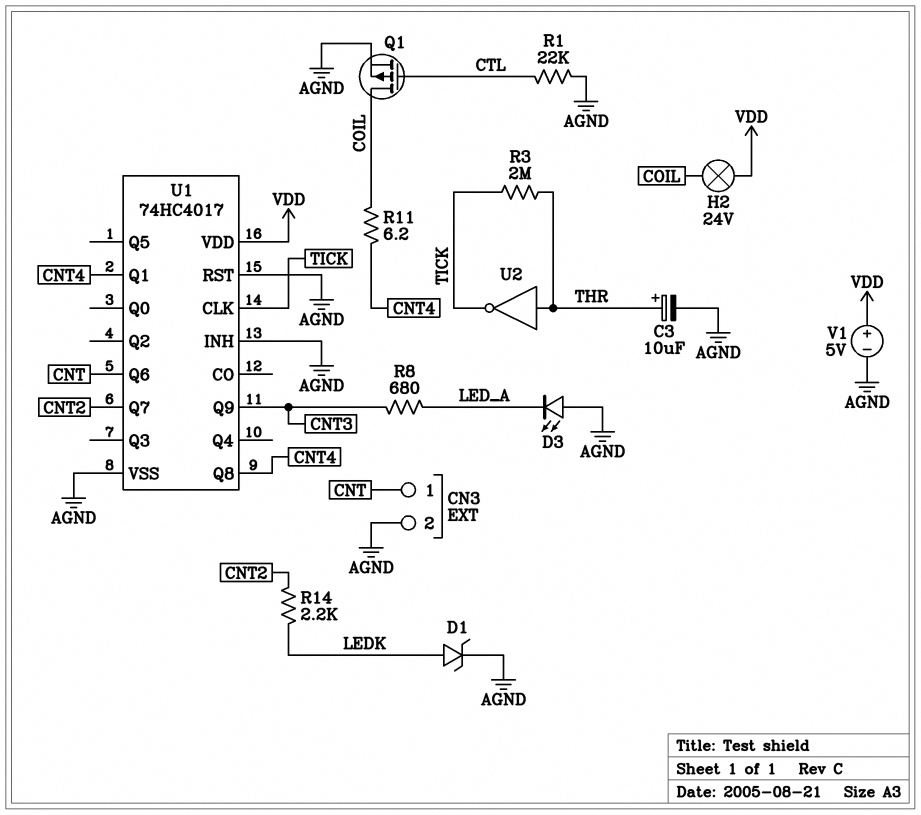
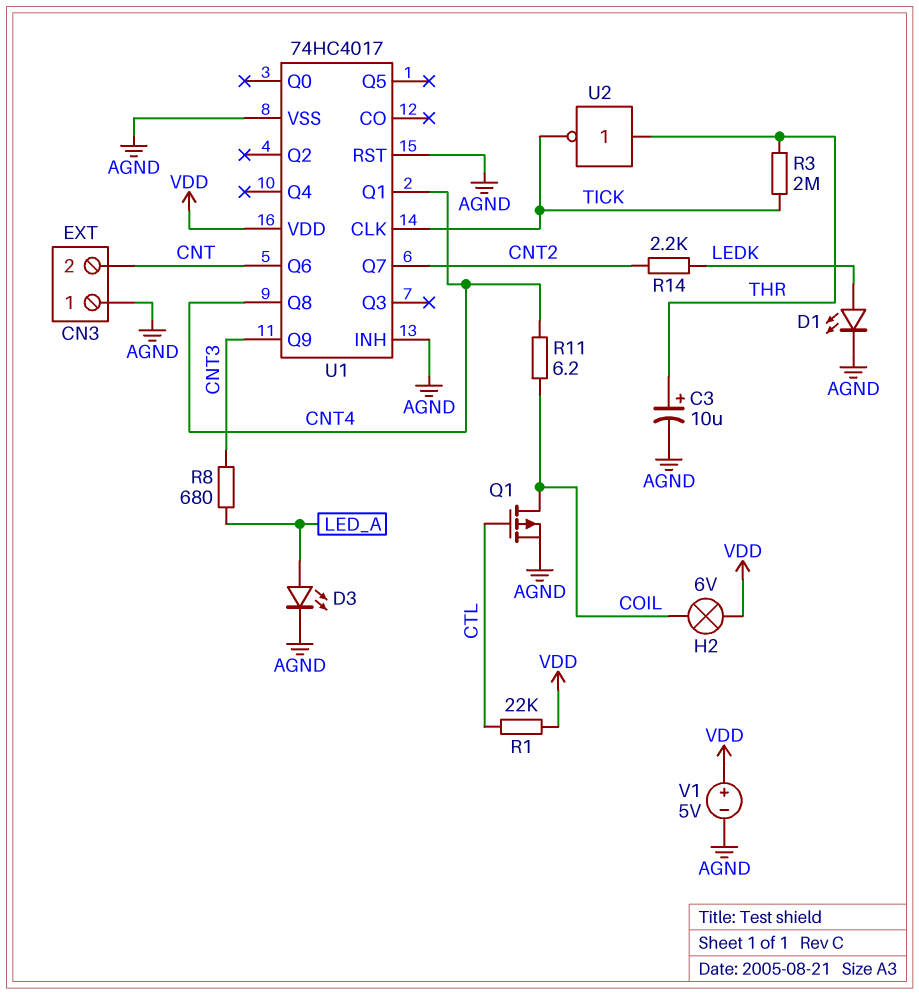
CN3 pin 1: CNT -> AGND
CN3 pin 2: AGND -> CNT
D1: zener (A LEDK, K AGND) -> LED (A LEDK, K AGND)
D3: LED (A AGND, K LED_A) -> LED (A LED_A, K AGND)
H2: lamp 24V (COIL, VDD) -> lamp 6V (COIL, VDD)
R1: 22k (AGND, CTL) -> 22k (CTL, VDD)

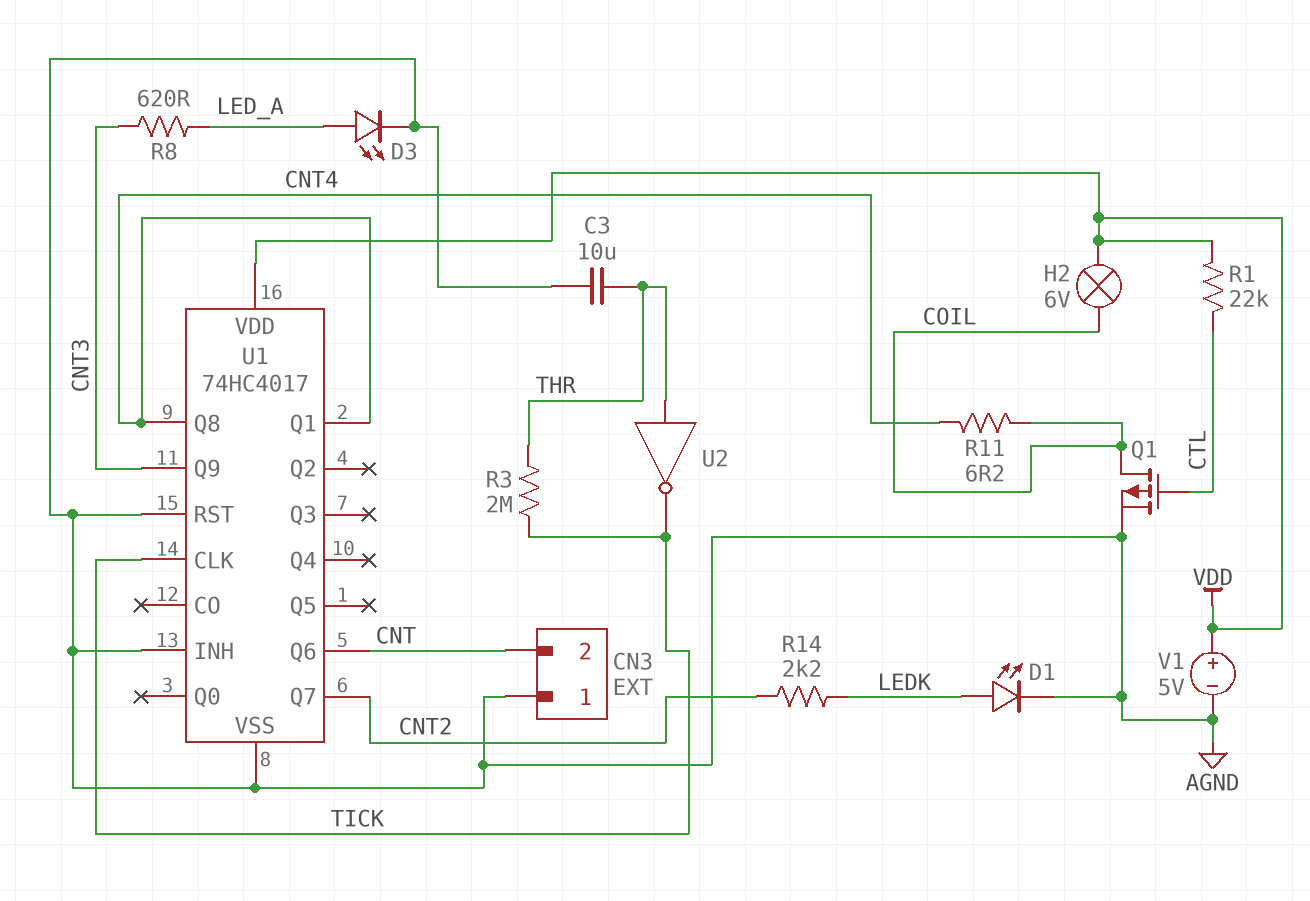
C3: 10uF (plus THR, minus AGND) -> 10uF (AGND, THR)
R8: 680 (CNT3, LED_A) -> 620 (CNT3, LED_A)

